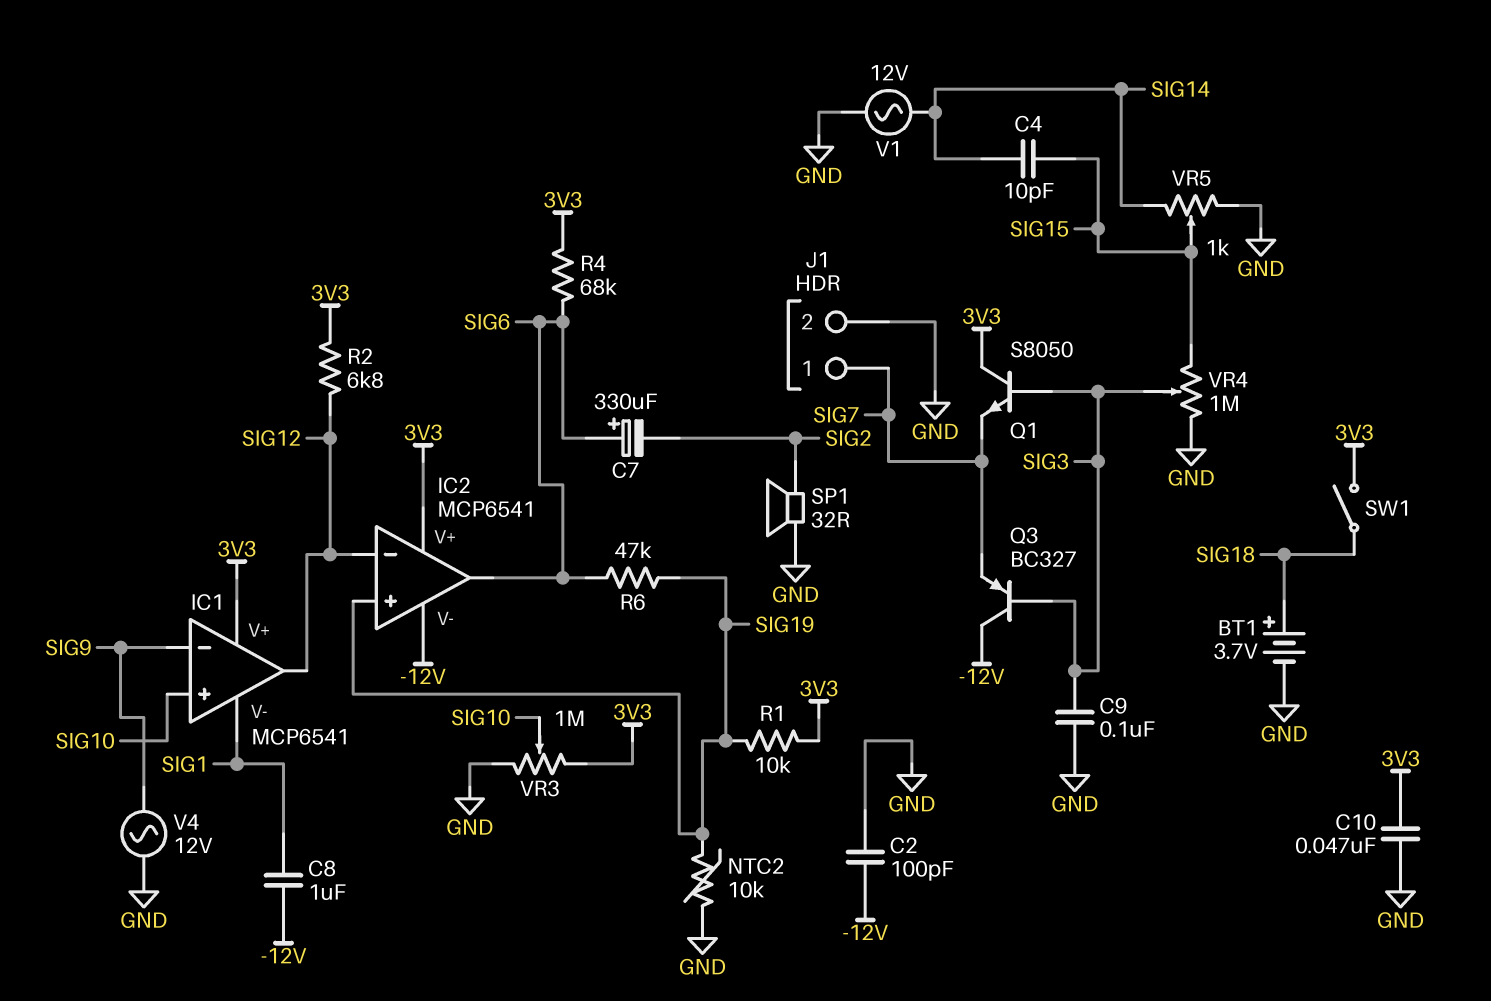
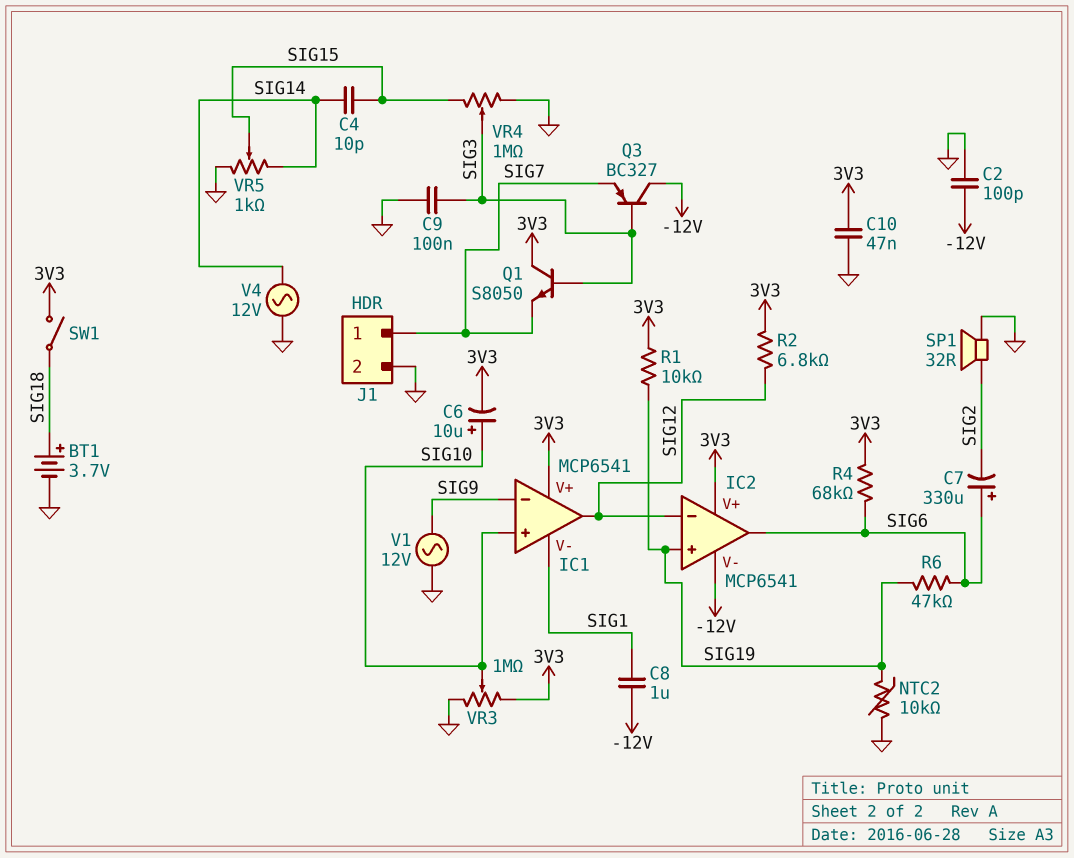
C6: none -> 10uF (plus SIG10, minus 3V3)
V1: AC 12V (GND, SIG14) -> AC 12V (GND, SIG9)
V4: AC 12V (GND, SIG9) -> AC 12V (GND, SIG14)

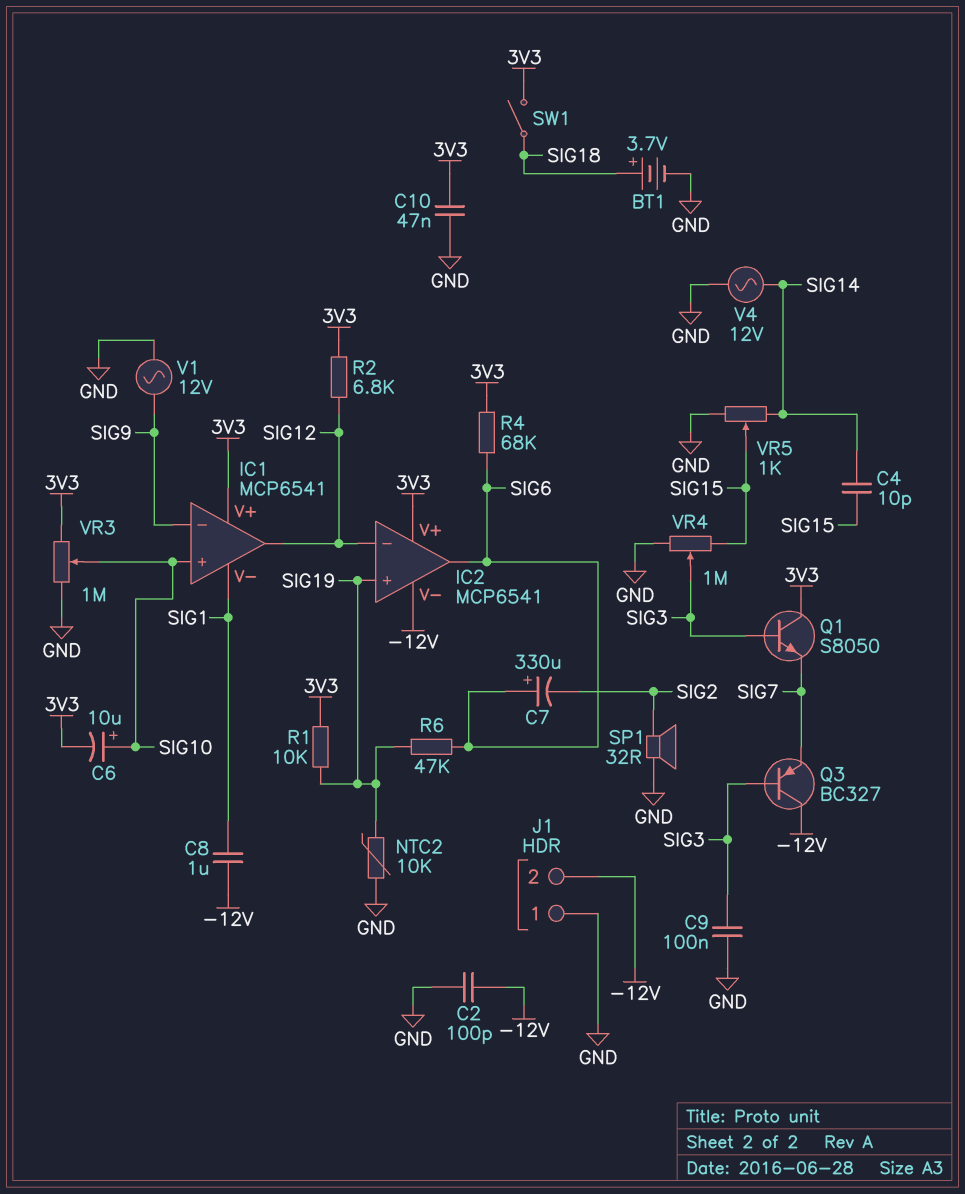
J1 pin 1: SIG7 -> GND
J1 pin 2: GND -> -12V

